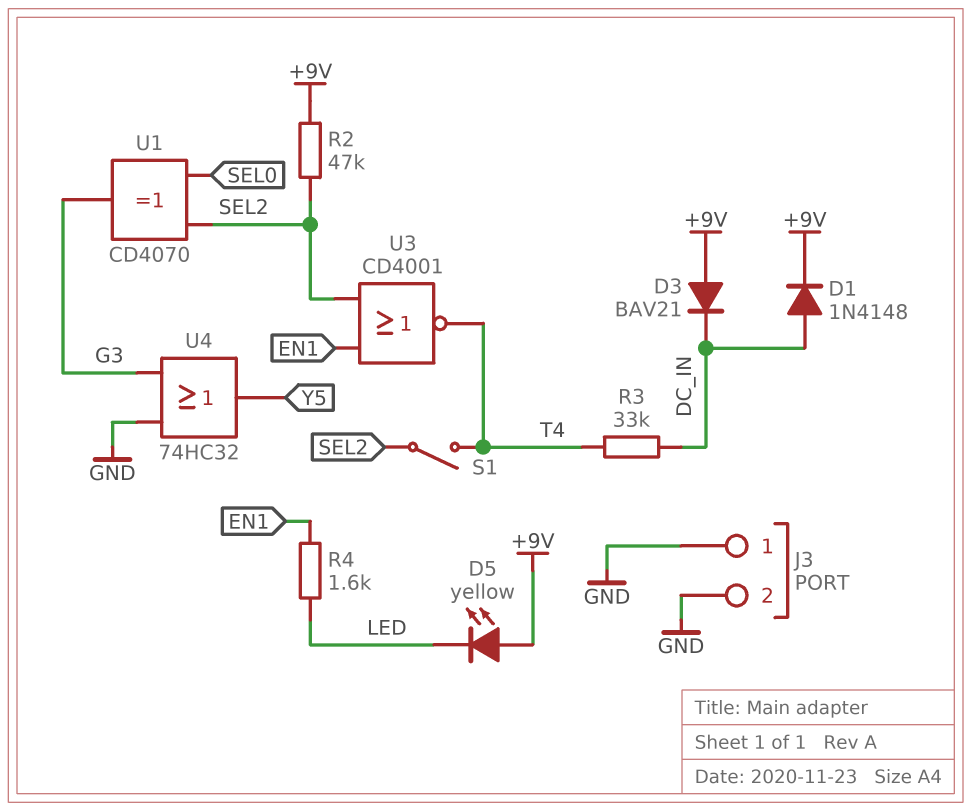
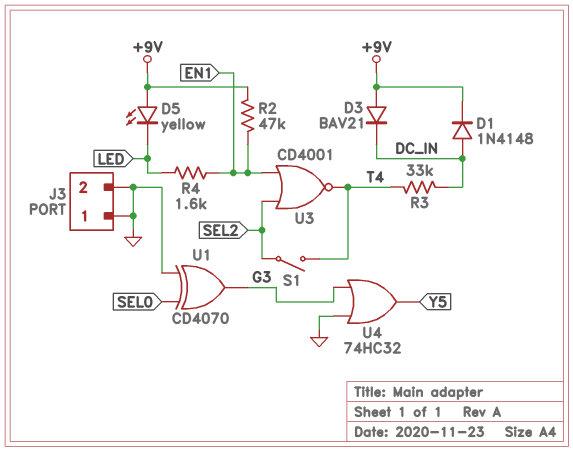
R2: 47k (+9V, SEL2) -> 47k (+9V, EN1)
U1: XOR CD4070 (in SEL0, in SEL2, out G3) -> XOR CD4070 (in GND, in SEL0, out G3)

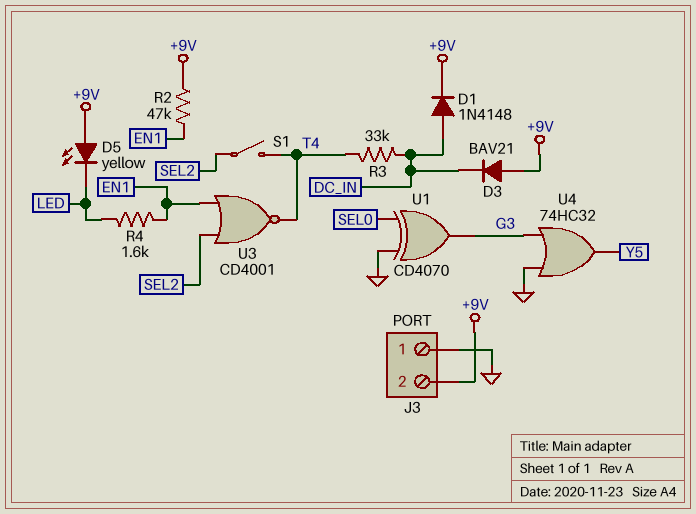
J3 pin 2: GND -> +9V

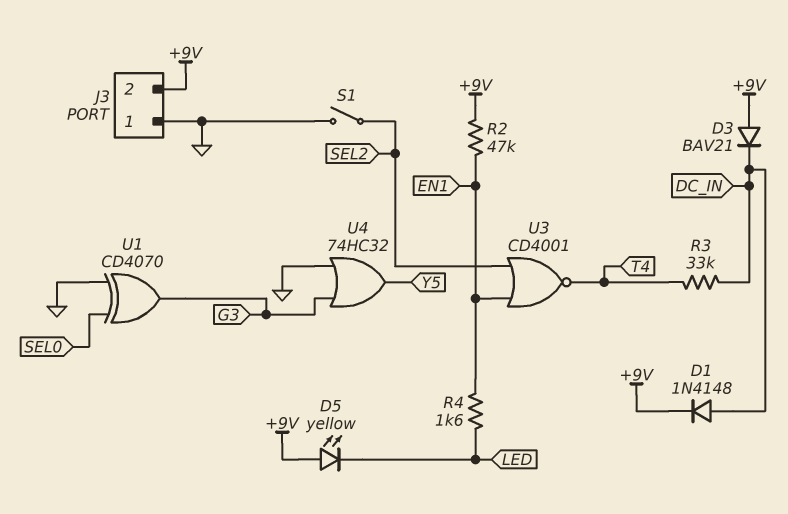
S1: switch (SEL2, T4) -> switch (GND, SEL2)

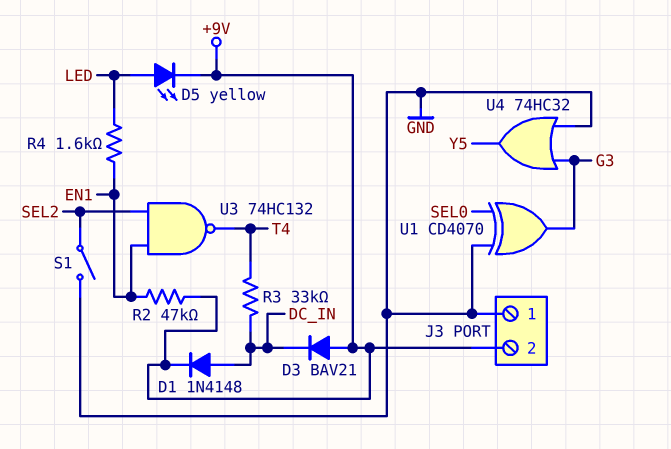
D5: LED yellow (A +9V, K LED) -> LED yellow (A LED, K +9V)
U3: NOR CD4001 (in EN1, in SEL2, out T4) -> NAND 74HC132 (in EN1, in SEL2, out T4)

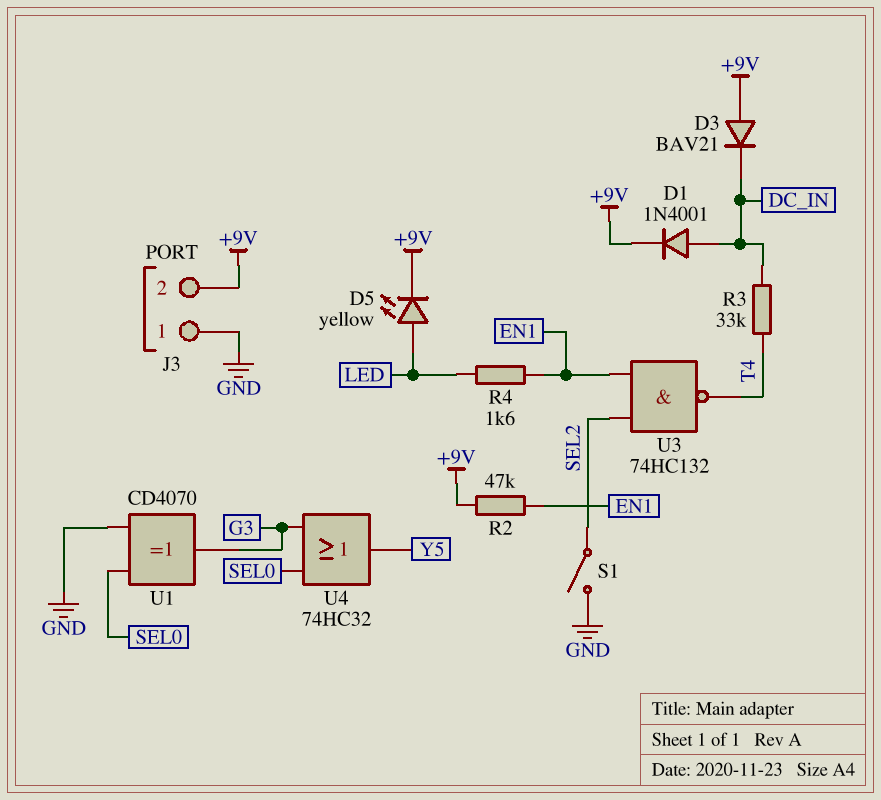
D1: diode 1N4148 (A DC_IN, K +9V) -> diode 1N4001 (A DC_IN, K +9V)
U4: OR 74HC32 (in G3, in GND, out Y5) -> OR 74HC32 (in G3, in SEL0, out Y5)

